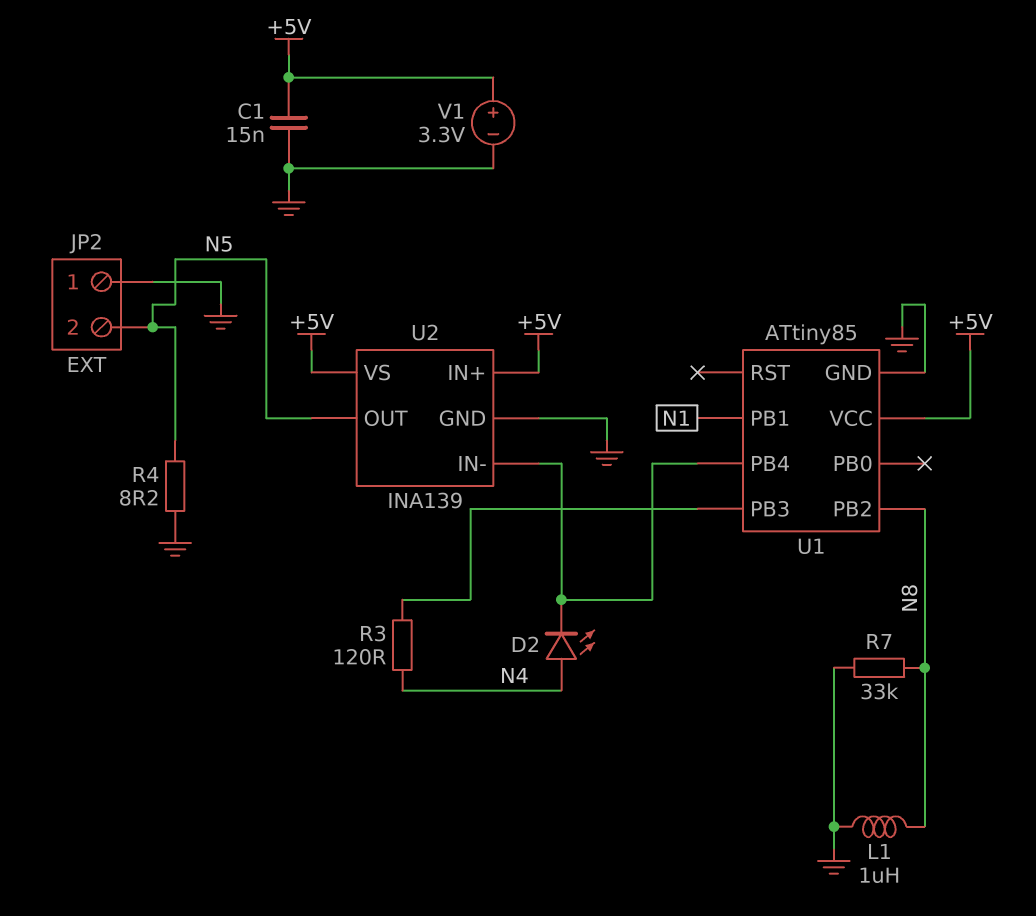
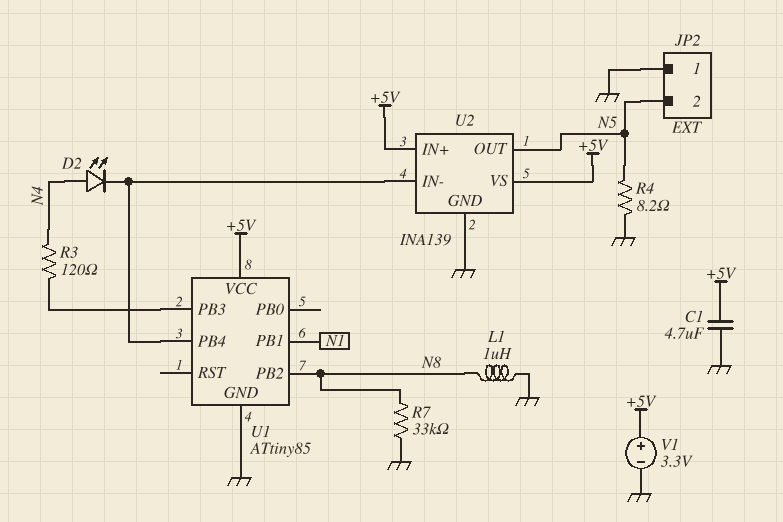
C1: 15nF (+5V, GND) -> 4.7uF (+5V, GND)

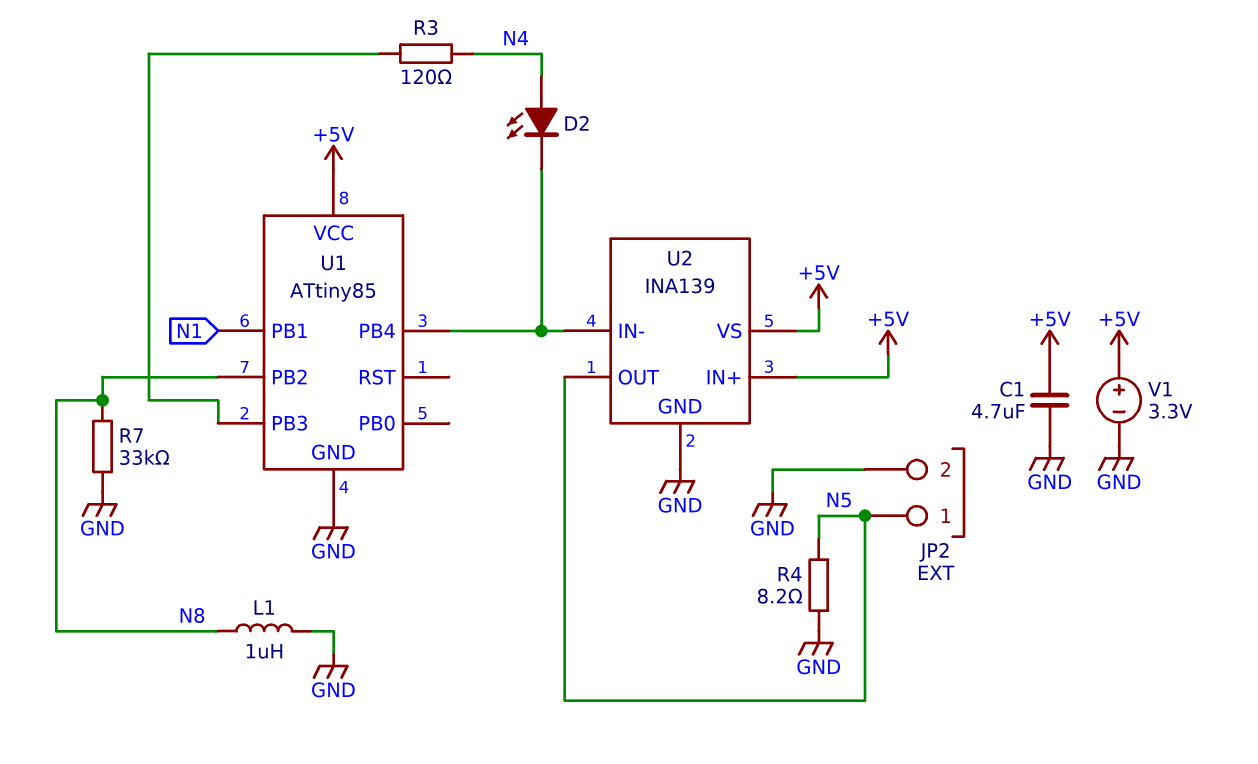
JP2 pin 1: GND -> N5
JP2 pin 2: N5 -> GND

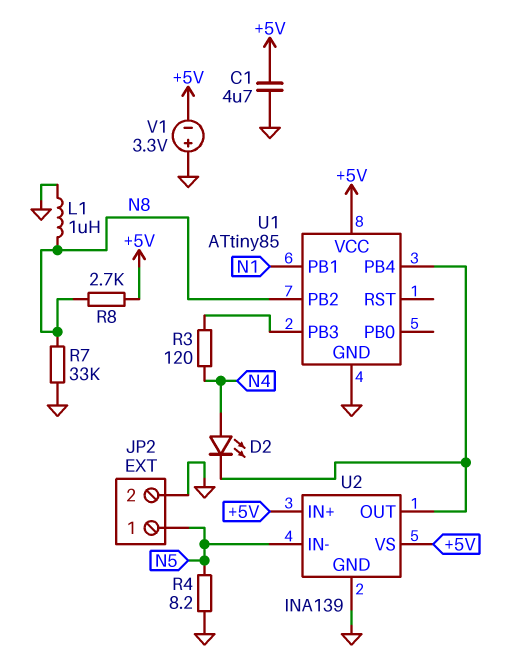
R8: none -> 2.7k (+5V, N8)
U2 pin IN-: U1/PB4 -> N5
U2 pin OUT: N5 -> U1/PB4
V1: 3.3V (plus +5V, minus GND) -> 3.3V (plus GND, minus +5V)

